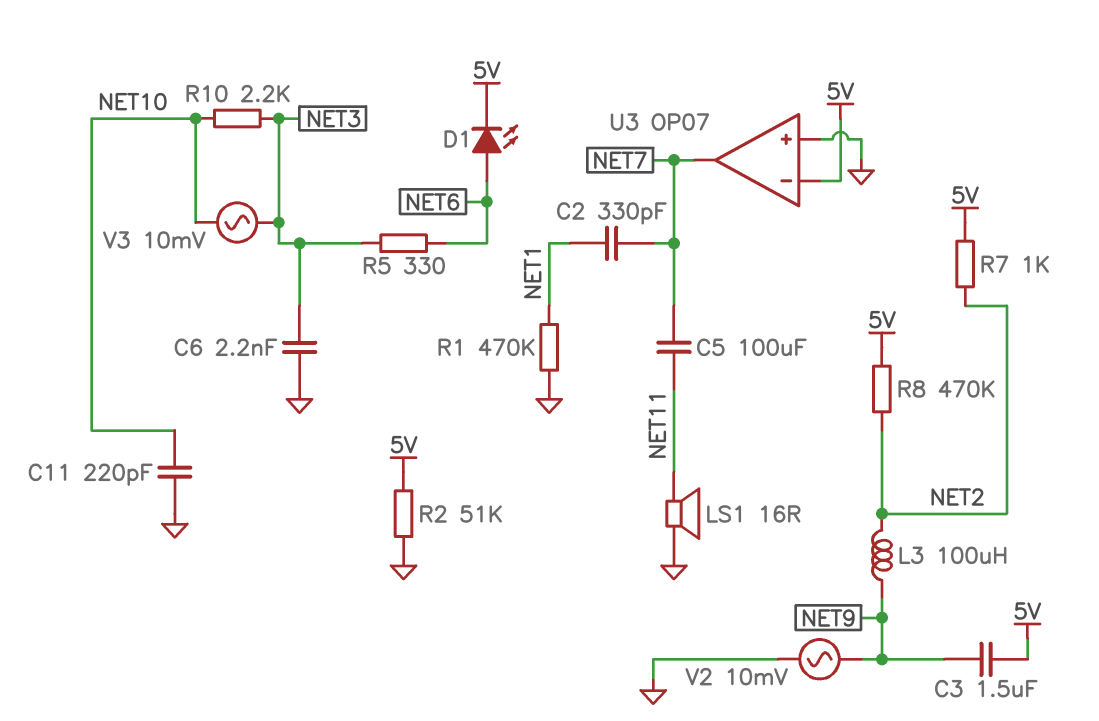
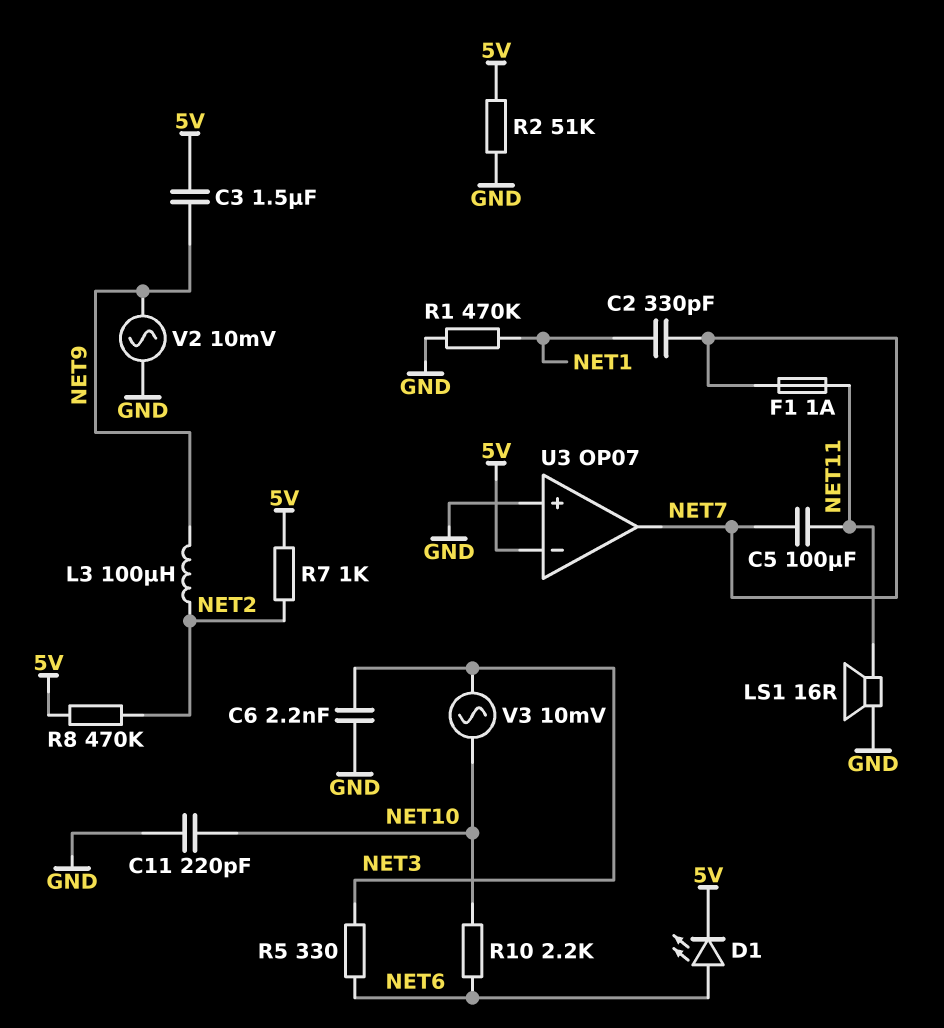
F1: none -> 1A (NET7, NET11)
R10: 2.2k (NET3, NET10) -> 2.2k (NET6, NET10)

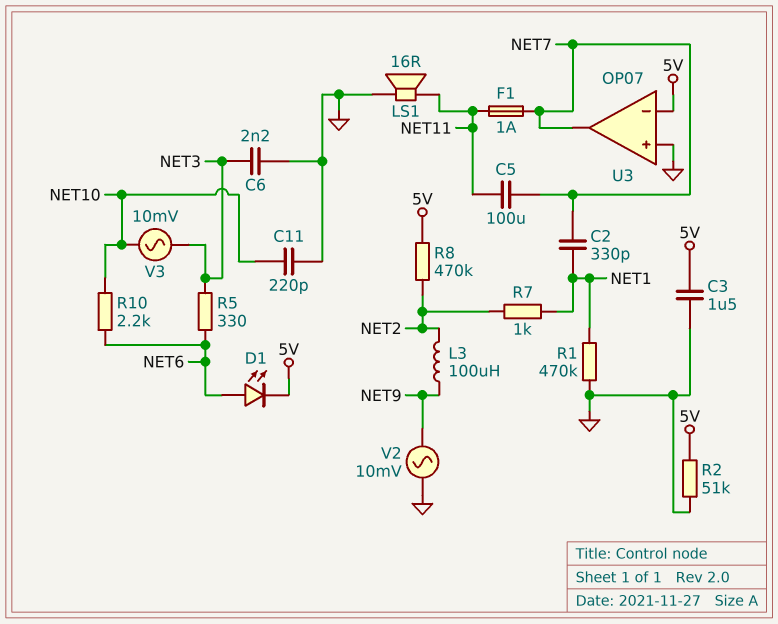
C3: 1.5uF (5V, NET9) -> 1.5uF (5V, GND)
R7: 1k (5V, NET2) -> 1k (NET1, NET2)

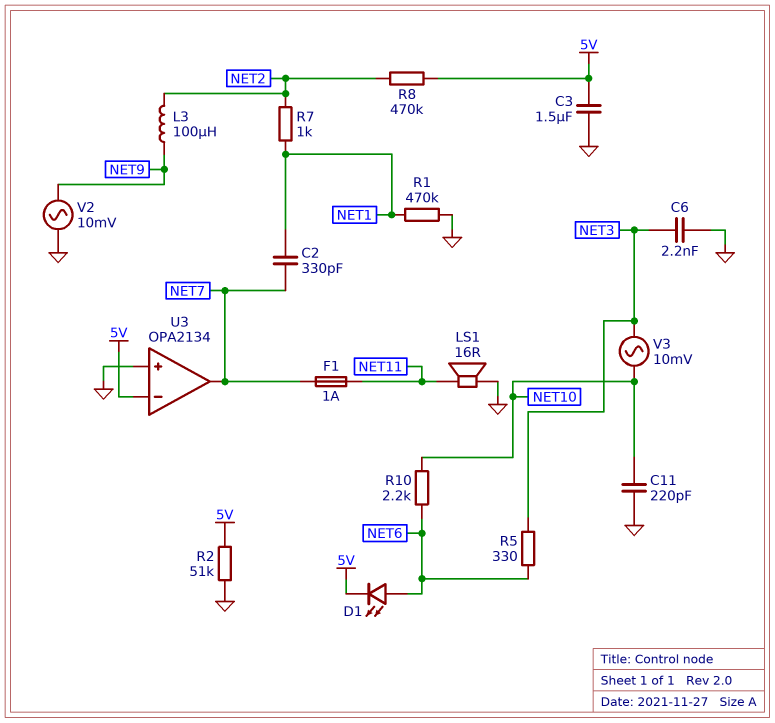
C5: 100uF (NET7, NET11) -> none
U3: OP07 -> OPA2134

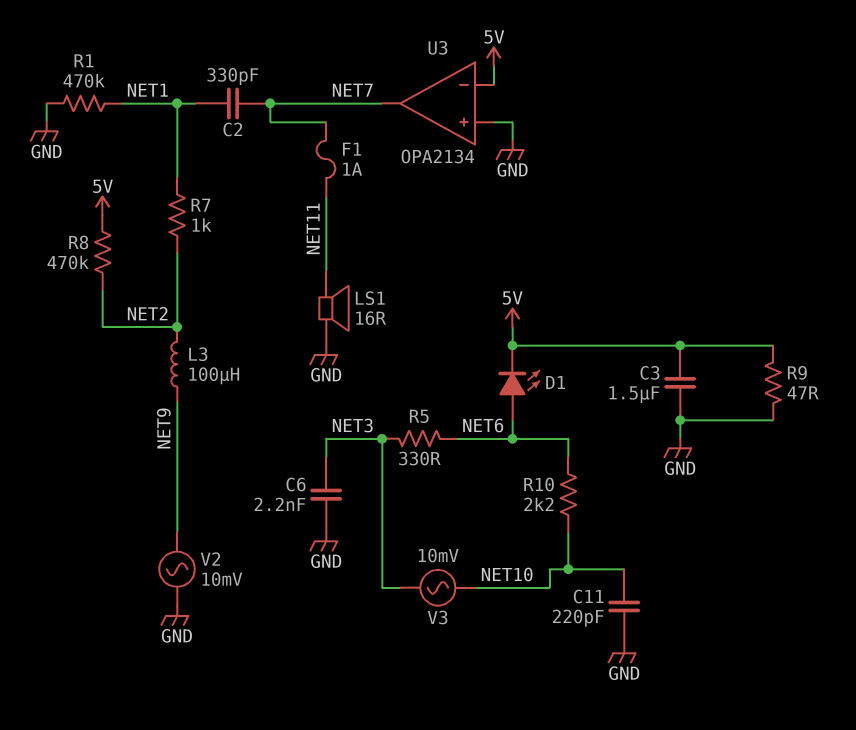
R2: 51k (5V, GND) -> none
R9: none -> 47 (5V, GND)

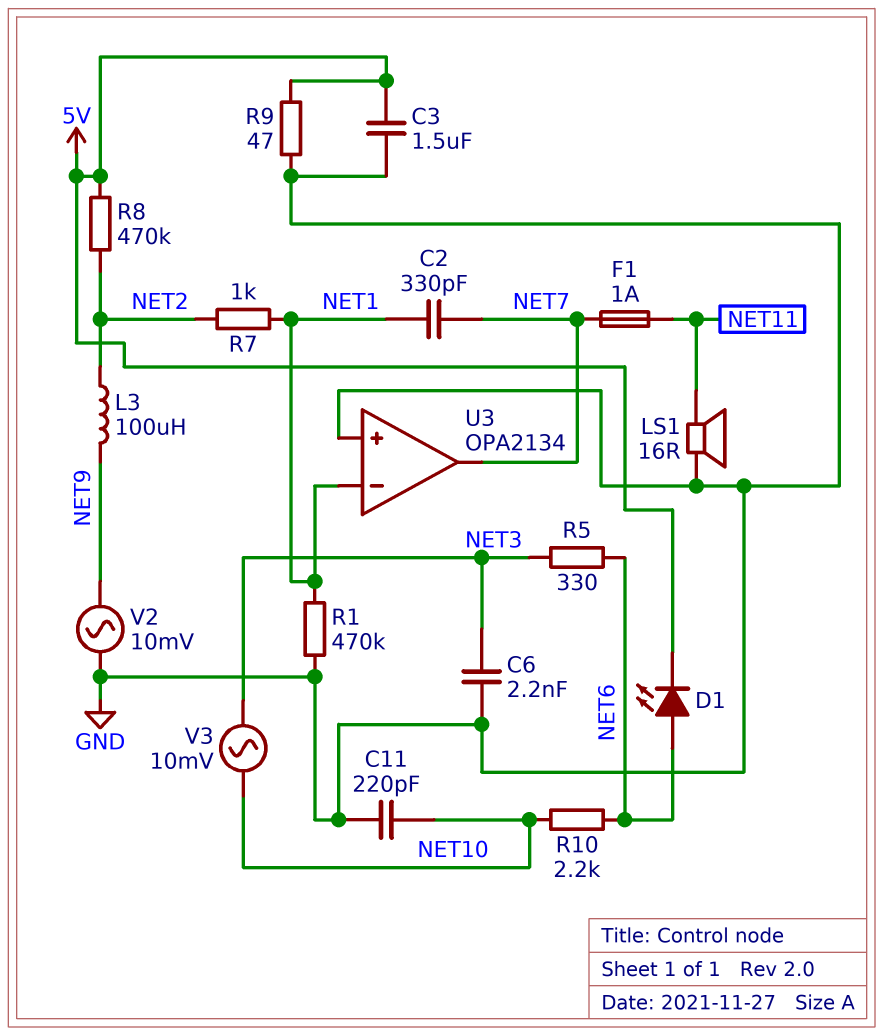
U3 pin in-: 5V -> NET1

